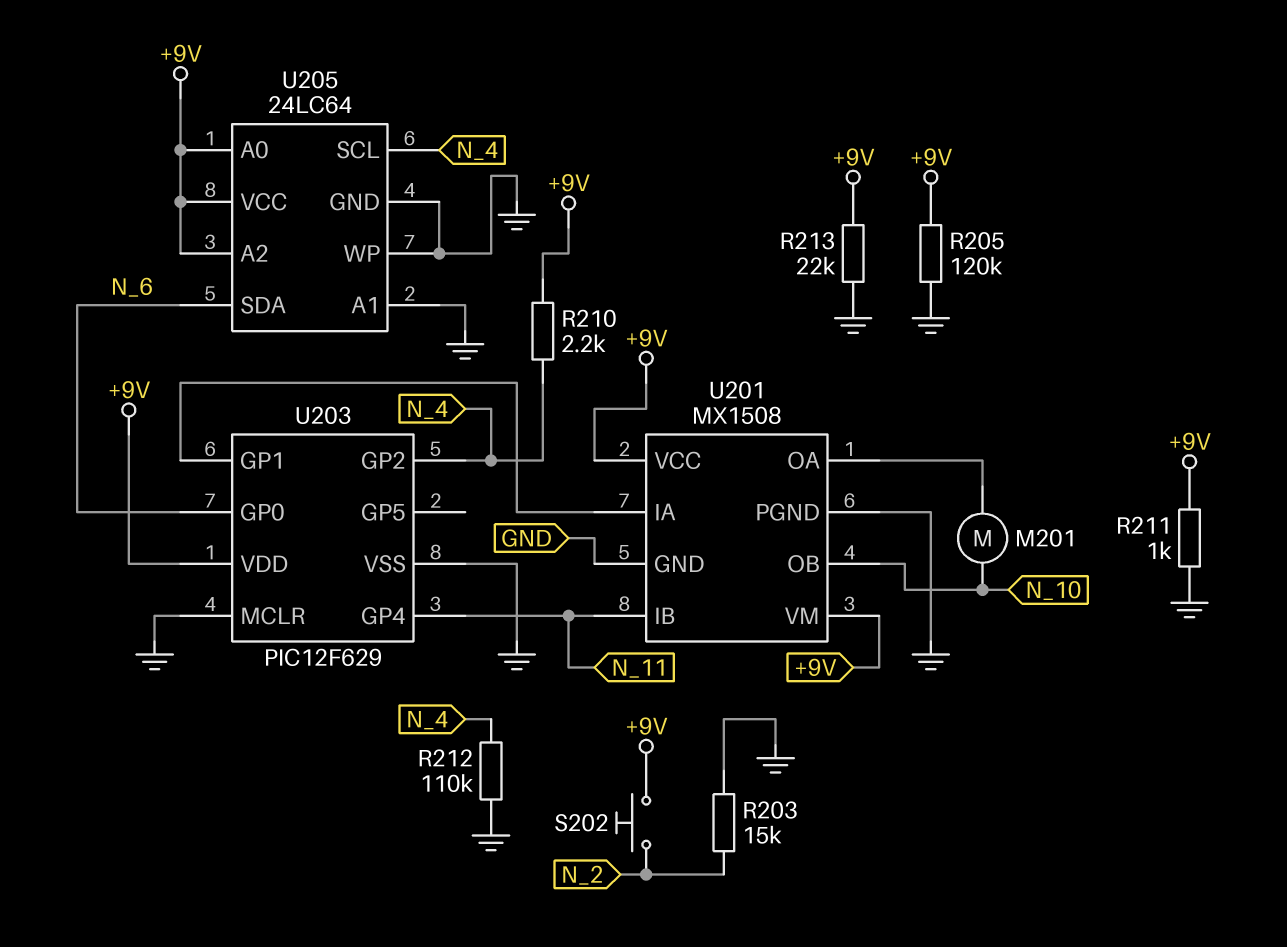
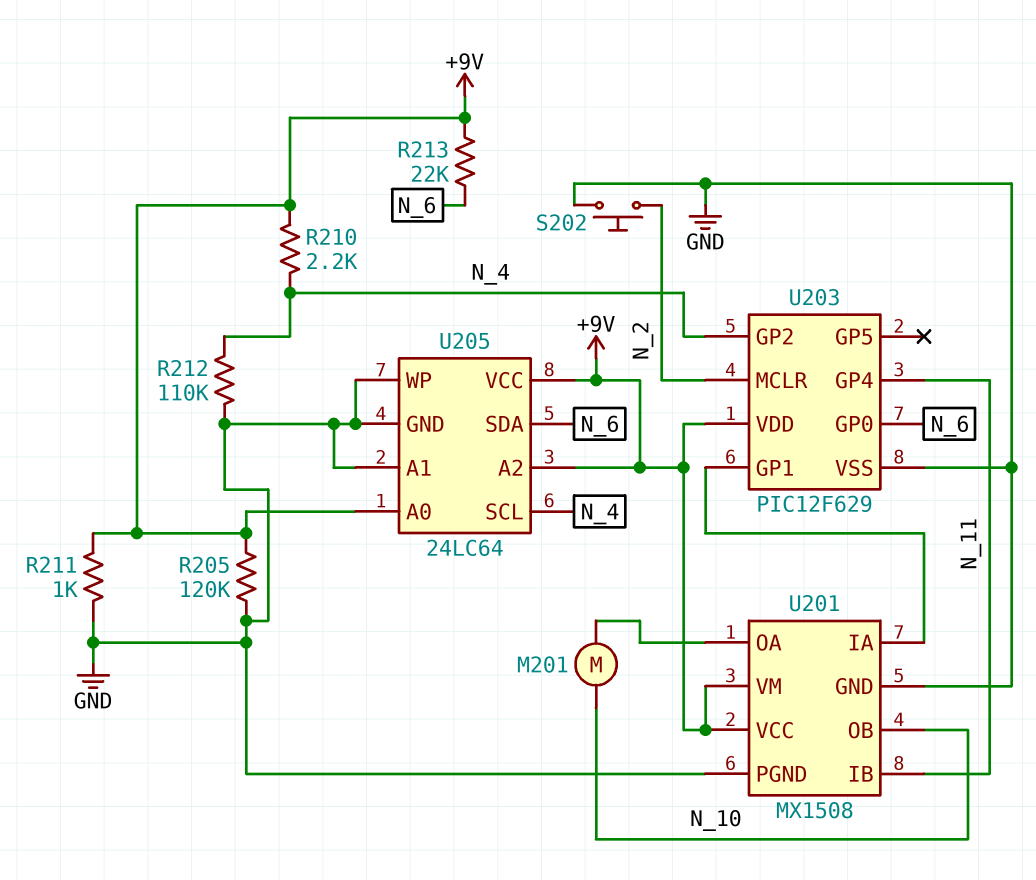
R203: 15k (GND, N_2) -> none
R213: 22k (+9V, GND) -> 22k (+9V, N_6)
S202: button (+9V, N_2) -> button (GND, N_2)
U203 pin MCLR: GND -> N_2

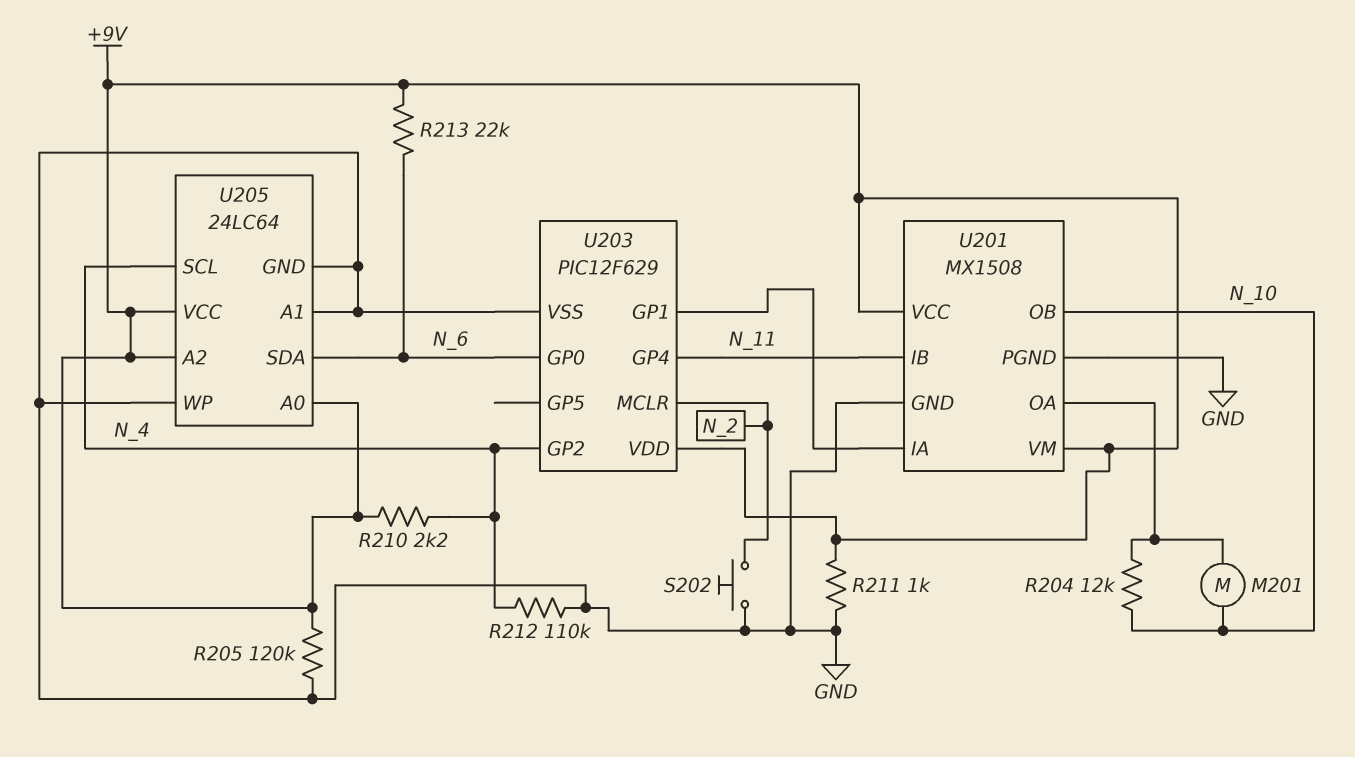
R204: none -> 12k (N_10, U201/OA)

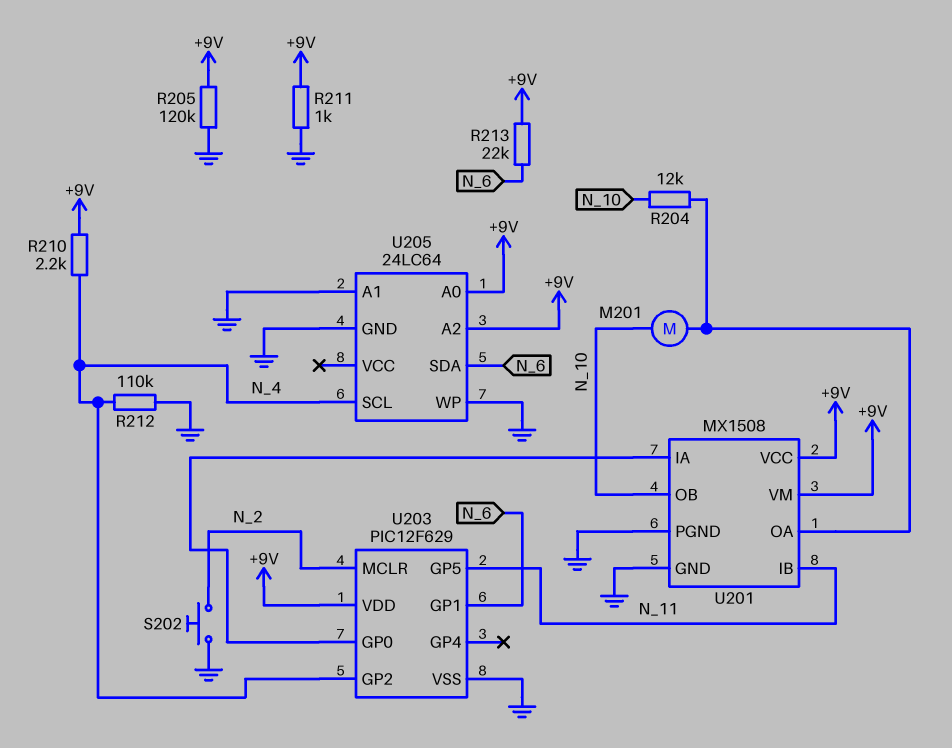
U203 pin GP0: N_6 -> U201/IA
U203 pin GP1: U201/IA -> N_6
U203 pin GP4: N_11 -> none
U203 pin GP5: none -> N_11
U205 pin VCC: +9V -> none

